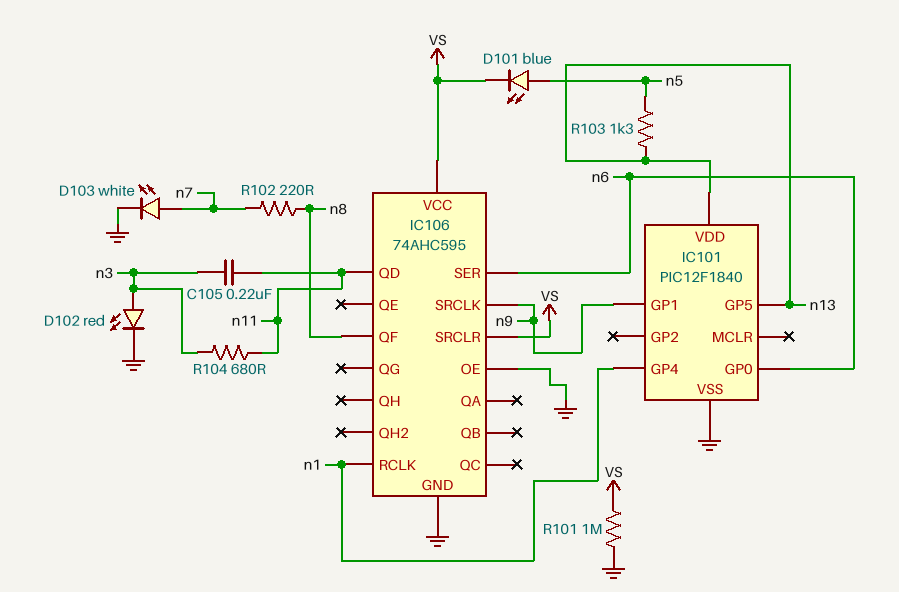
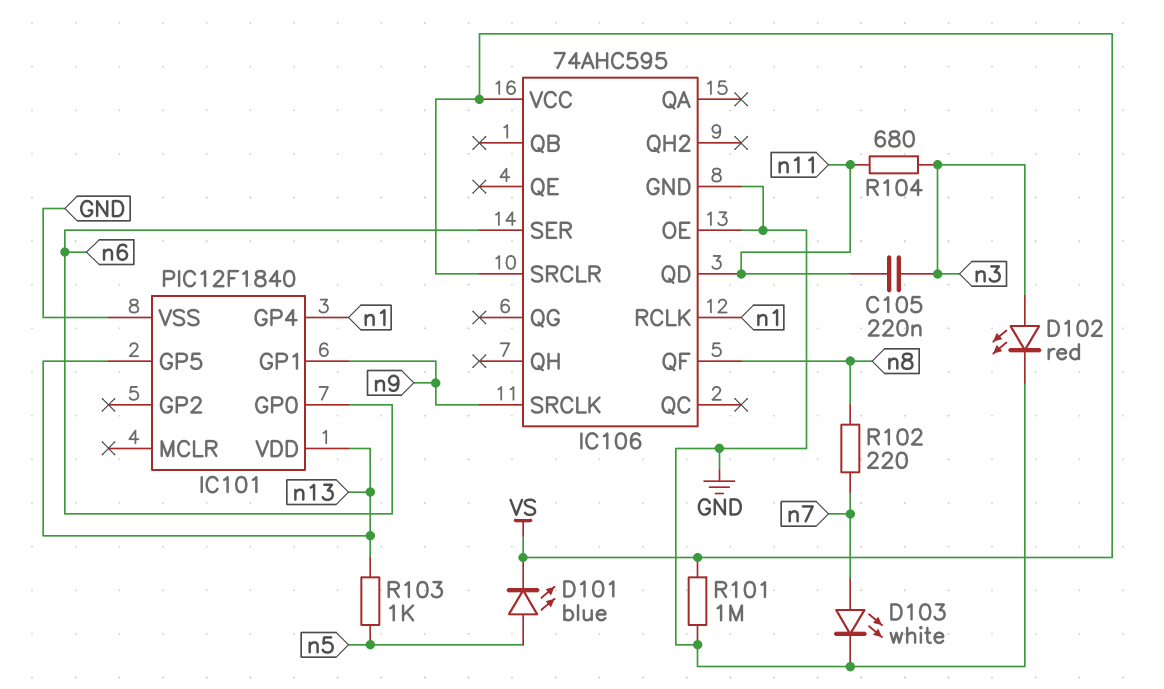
R103: 1.3k (n5, n13) -> 1k (n5, n13)

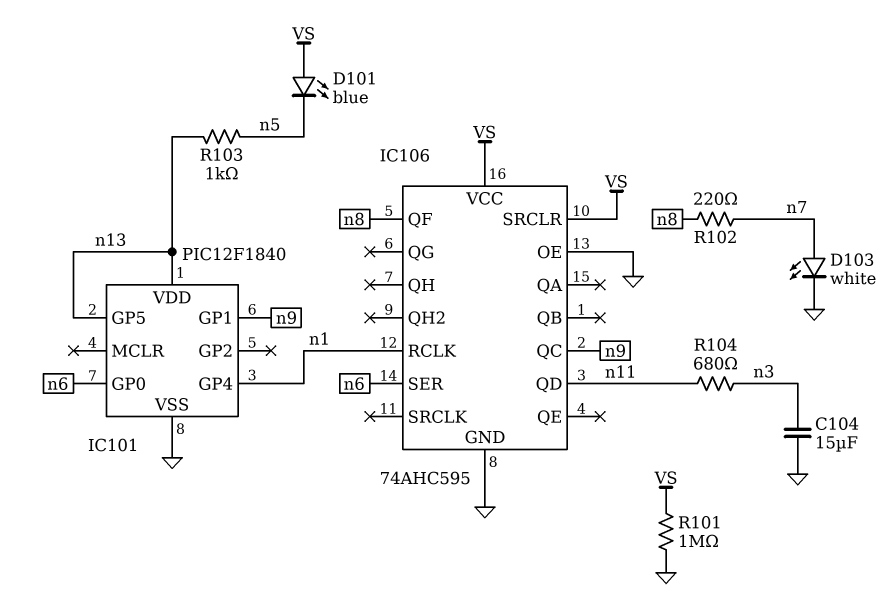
C104: none -> 15uF (GND, n3)
C105: 220nF (n3, n11) -> none
D101: LED blue (A n5, K VS) -> LED blue (A VS, K n5)
D102: LED red (A n3, K GND) -> none
IC106 pin QC: none -> n9
IC106 pin SRCLK: n9 -> none

